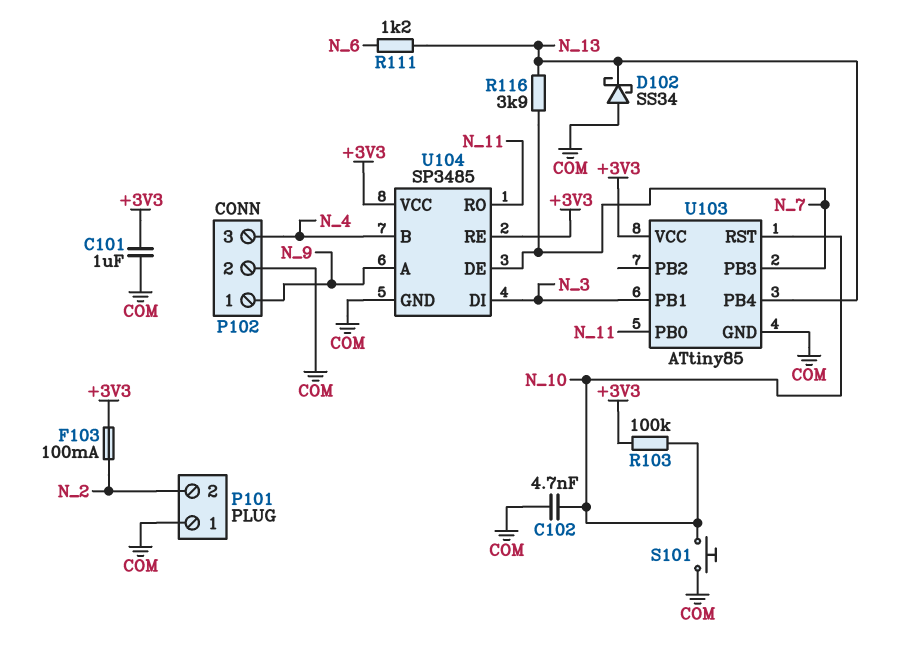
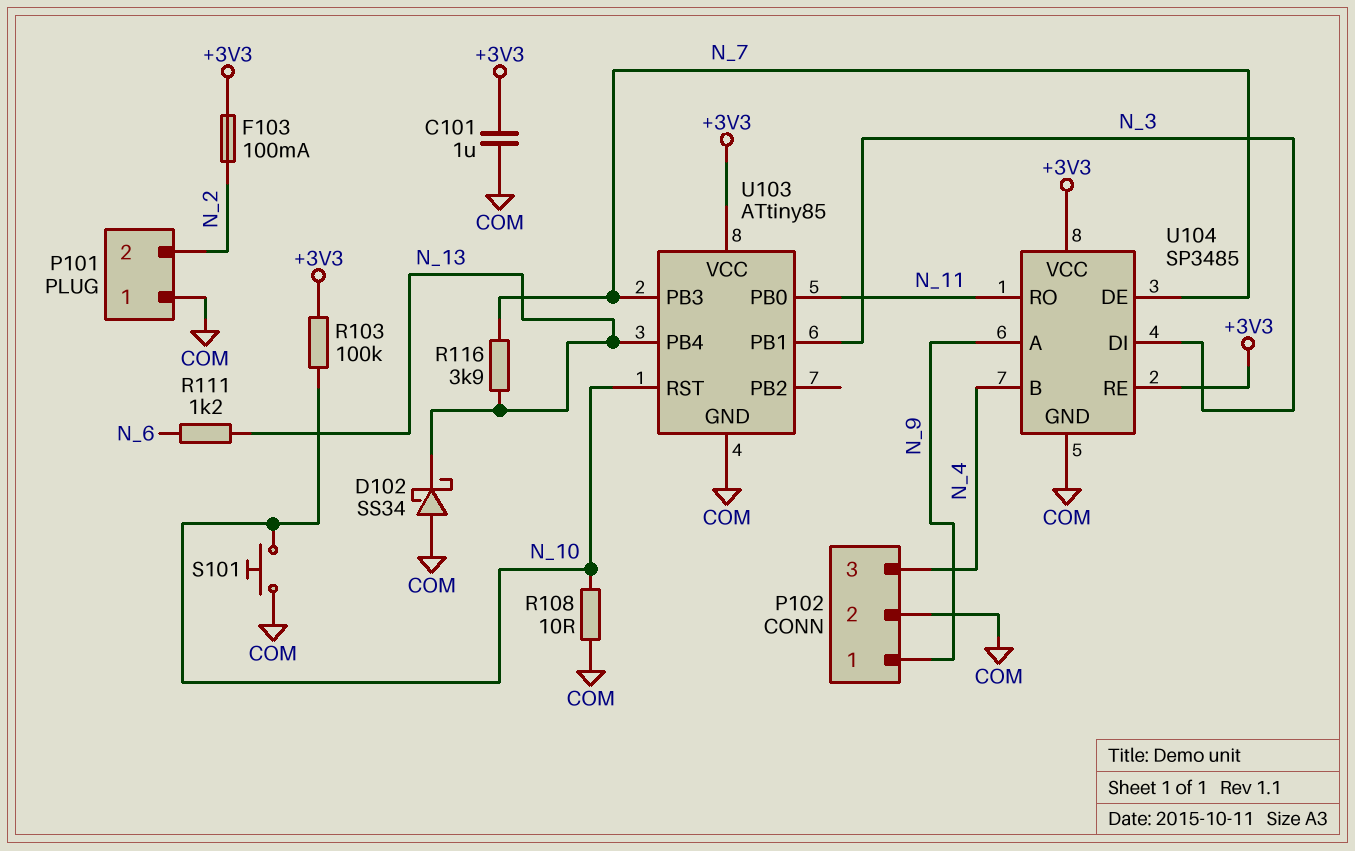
C102: 4.7nF (COM, N_10) -> none
R108: none -> 10 (COM, N_10)

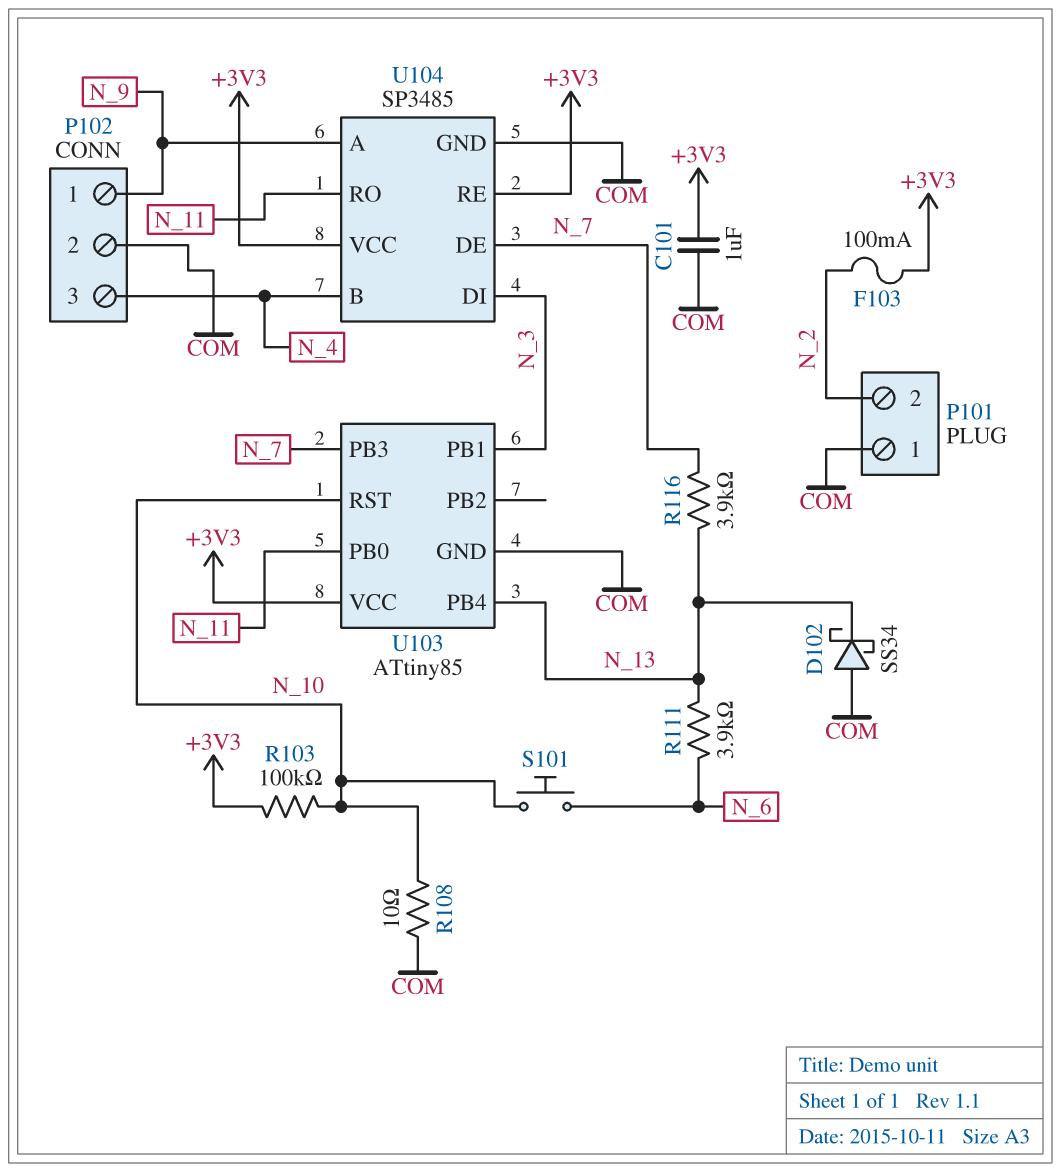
R111: 1.2k (N_6, N_13) -> 3.9k (N_6, N_13)
S101: button (COM, N_10) -> button (N_6, N_10)

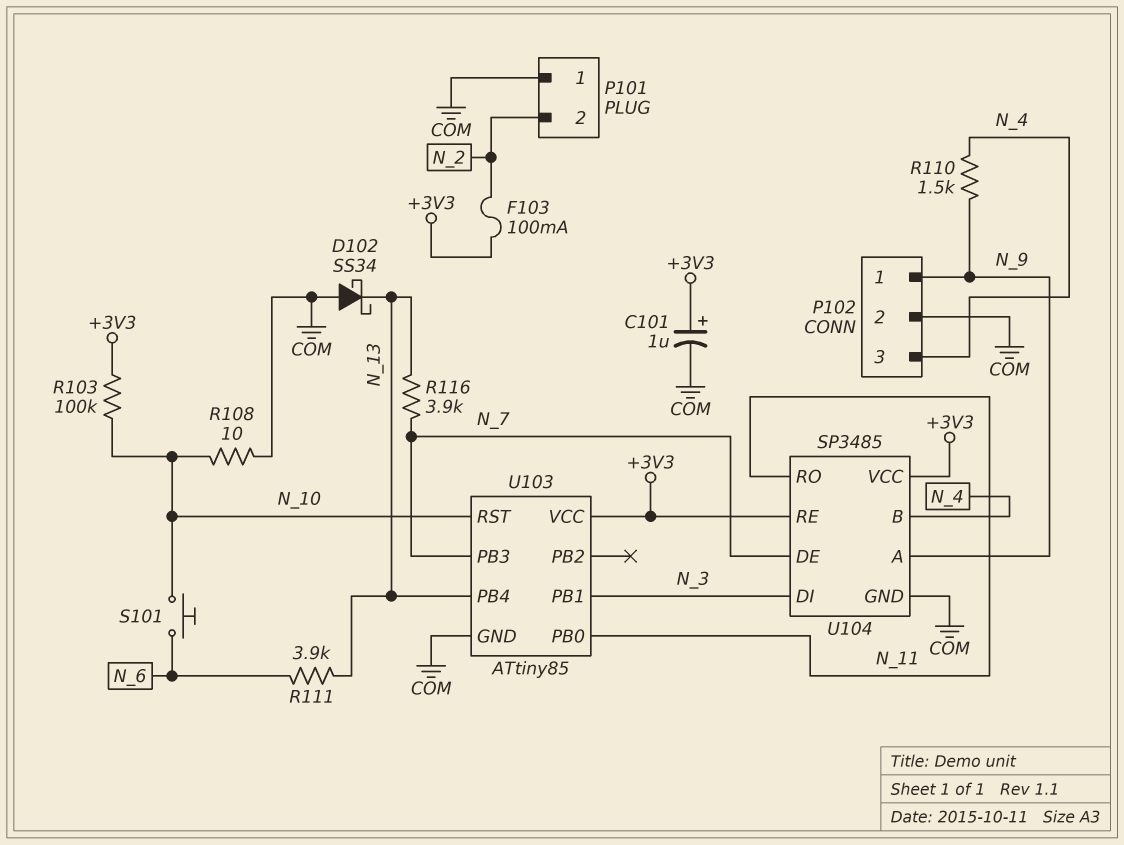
C101: 1uF (+3V3, COM) -> 1uF (plus +3V3, minus COM)
R110: none -> 1.5k (N_4, N_9)

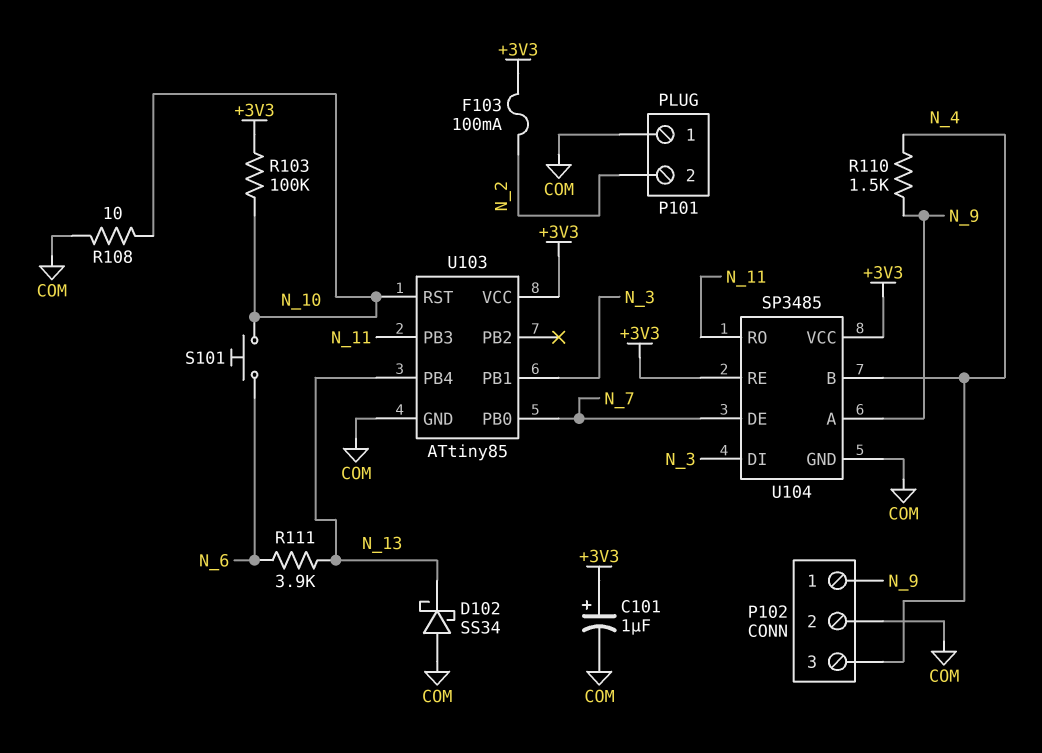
R116: 3.9k (N_7, N_13) -> none
U103 pin PB0: N_11 -> N_7
U103 pin PB3: N_7 -> N_11

